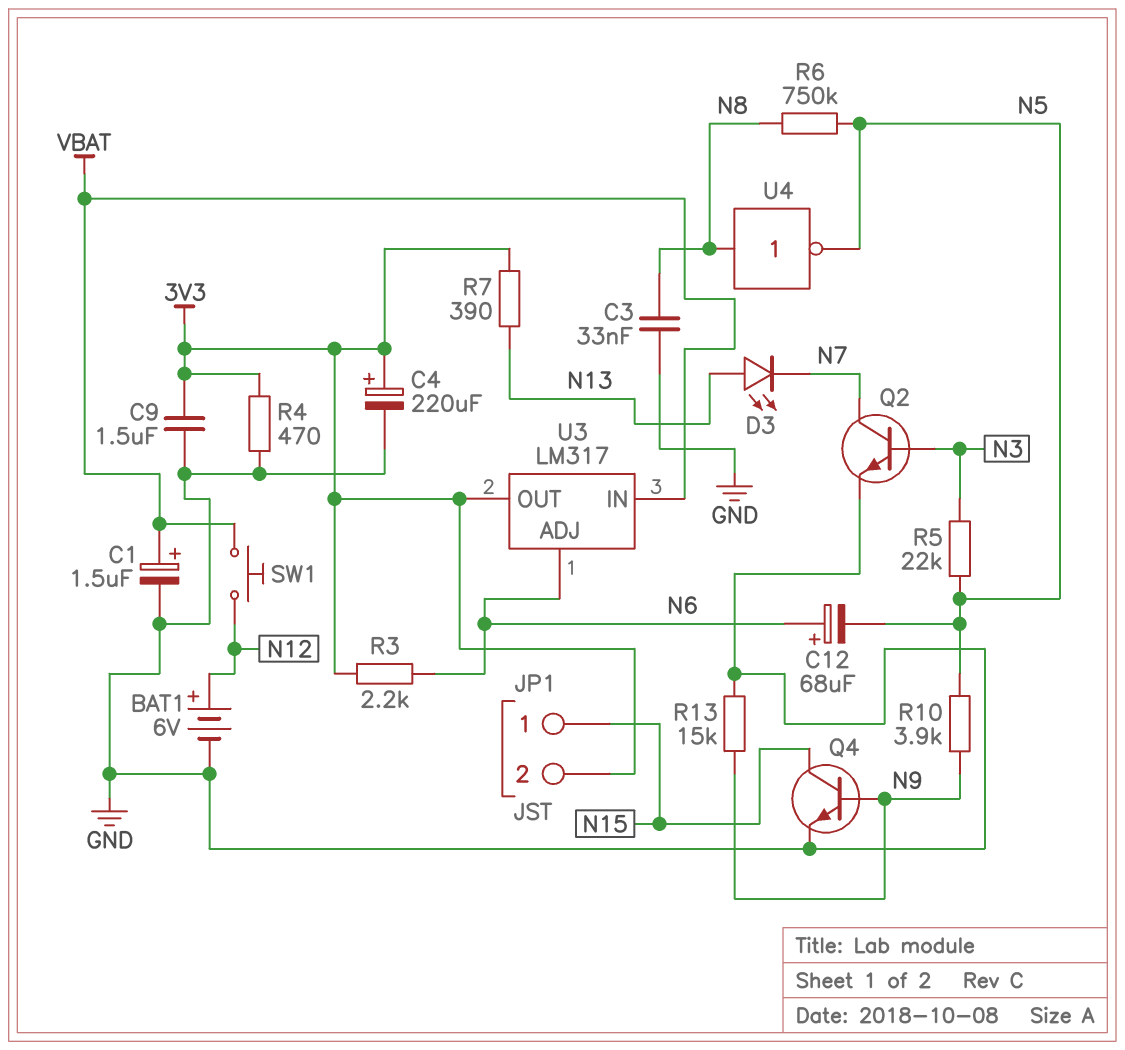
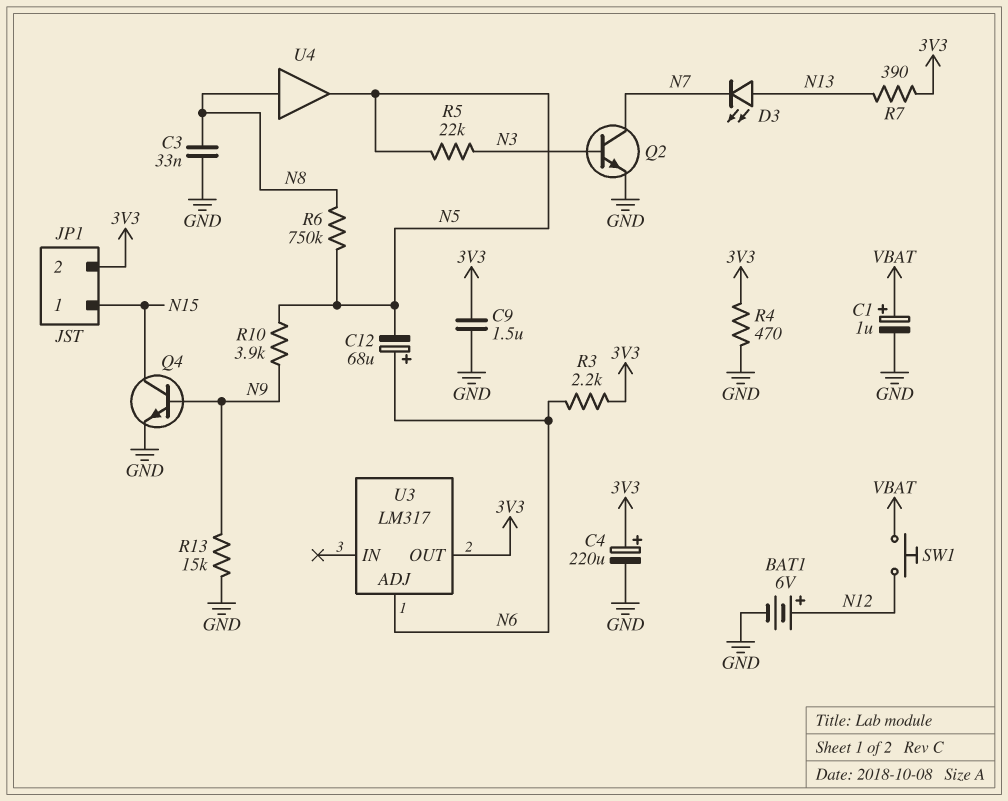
C1: 1.5uF (plus VBAT, minus GND) -> 1uF (plus VBAT, minus GND)
U3 pin IN: VBAT -> none
U4: NOT (in N8, out N5) -> buffer (in N8, out N5)

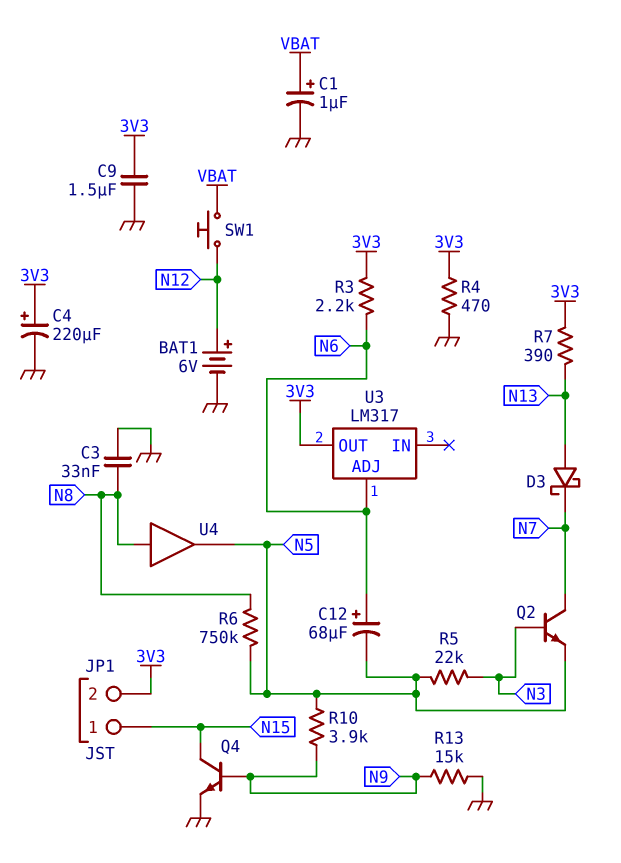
D3: LED (A N13, K N7) -> schottky (A N13, K N7)
Q2: NPN (B N3, C N7, E GND) -> NPN (B N3, C N7, E N5)

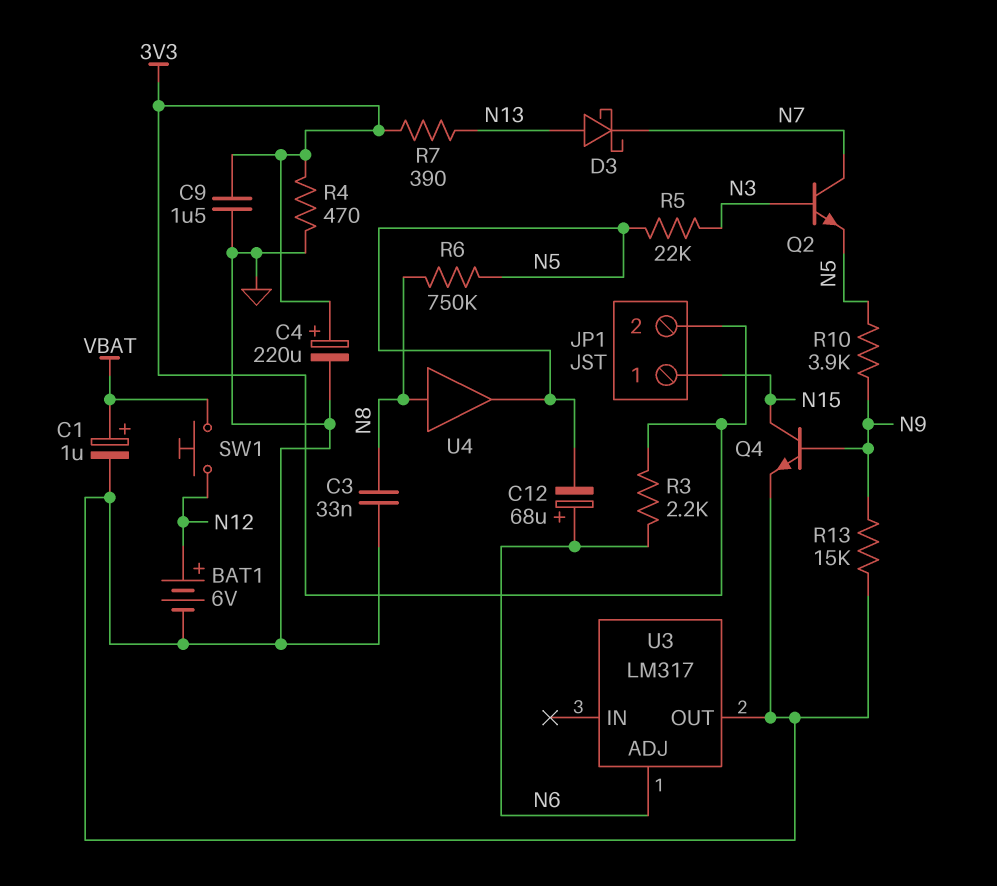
U3 pin OUT: 3V3 -> GND

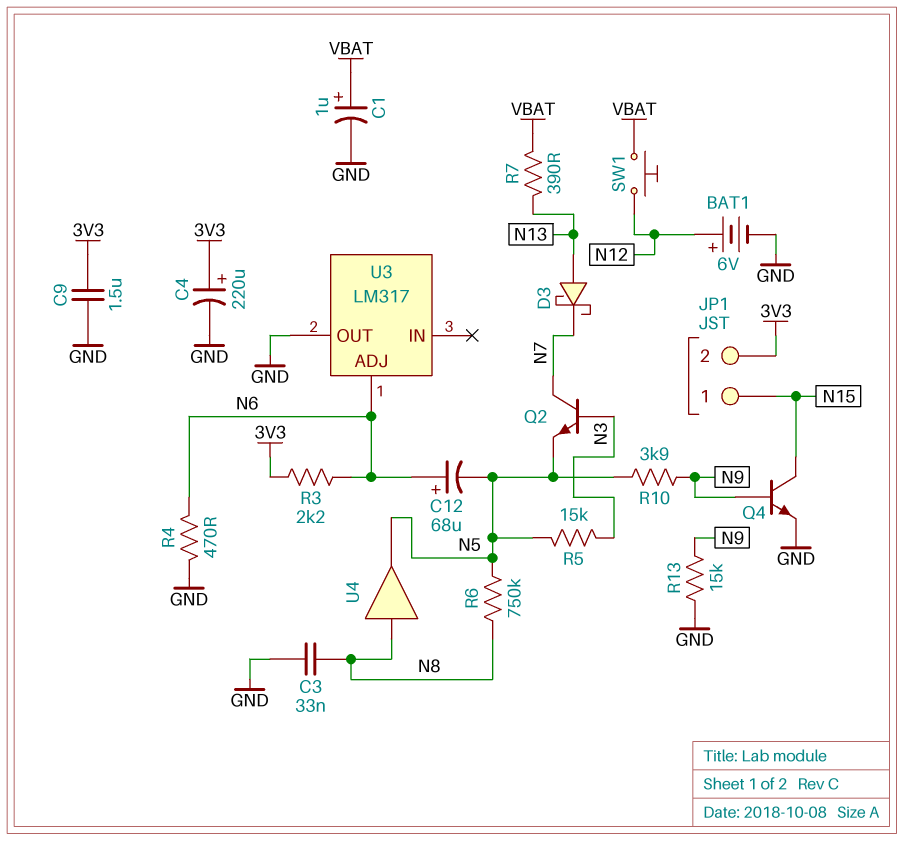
R4: 470 (3V3, GND) -> 470 (GND, N6)
R5: 22k (N3, N5) -> 15k (N3, N5)
R7: 390 (3V3, N13) -> 390 (N13, VBAT)

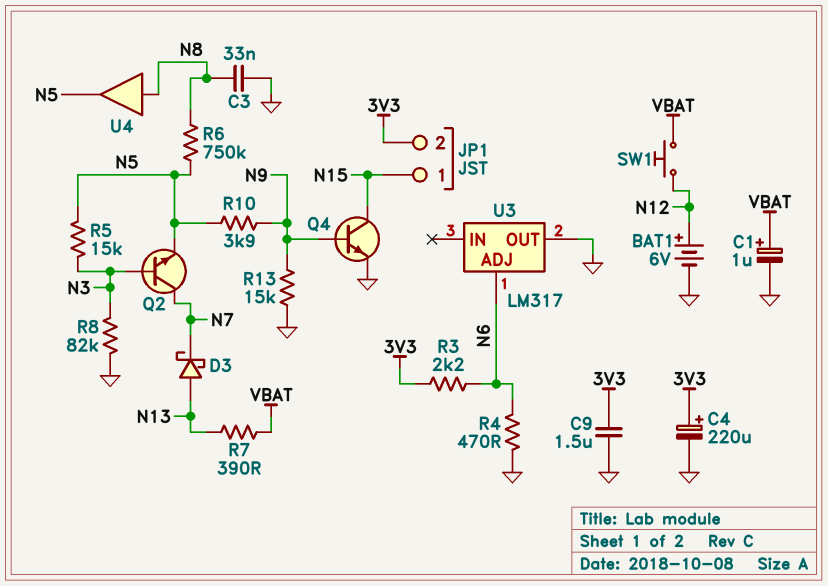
C12: 68uF (plus N6, minus N5) -> none
R8: none -> 82k (GND, N3)

